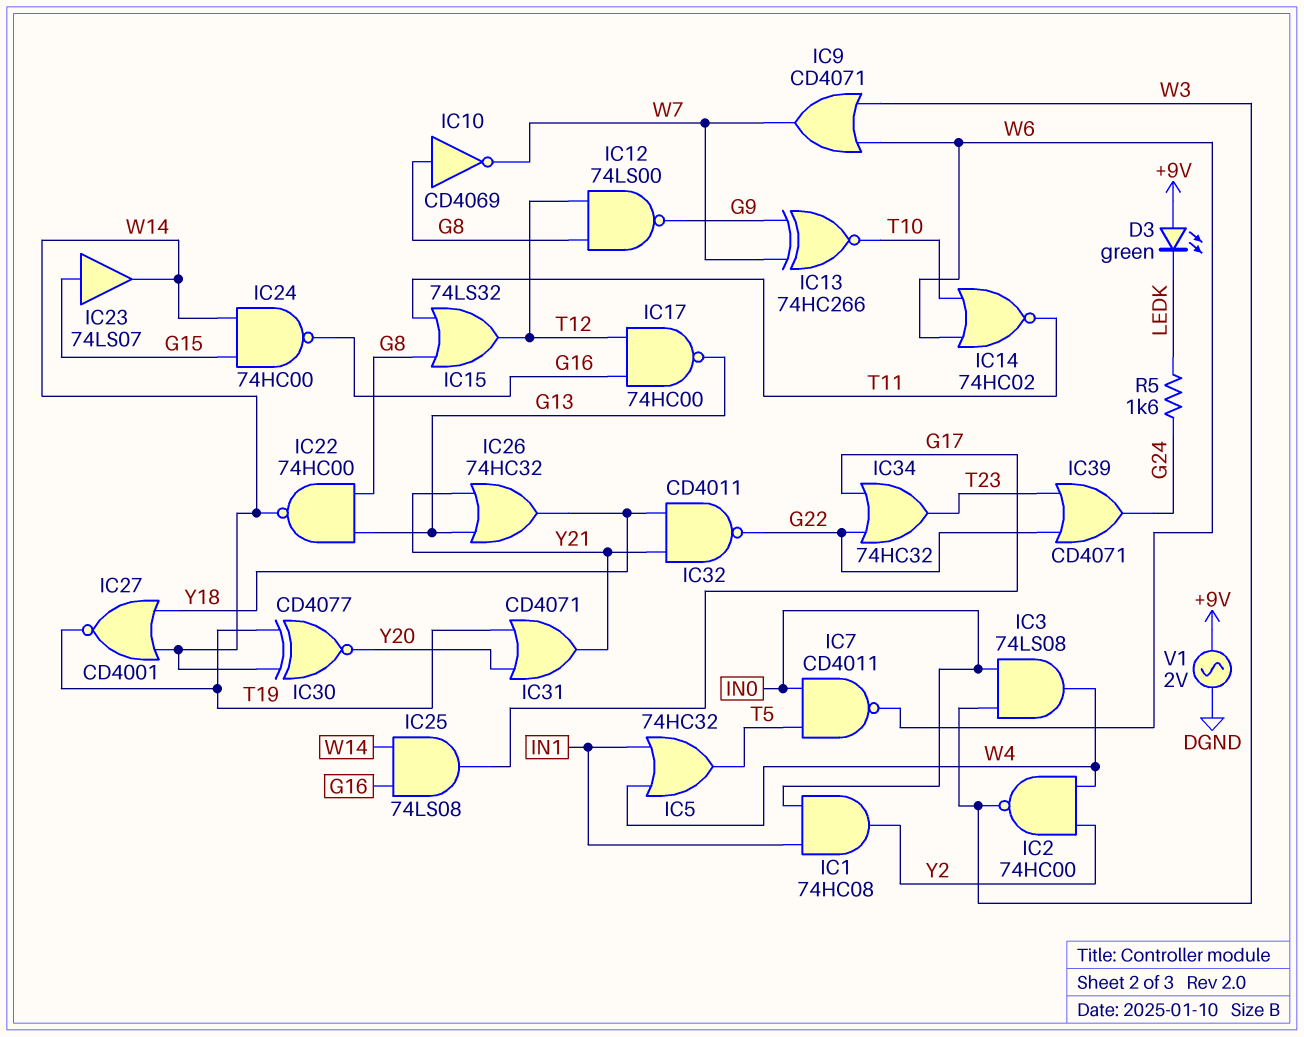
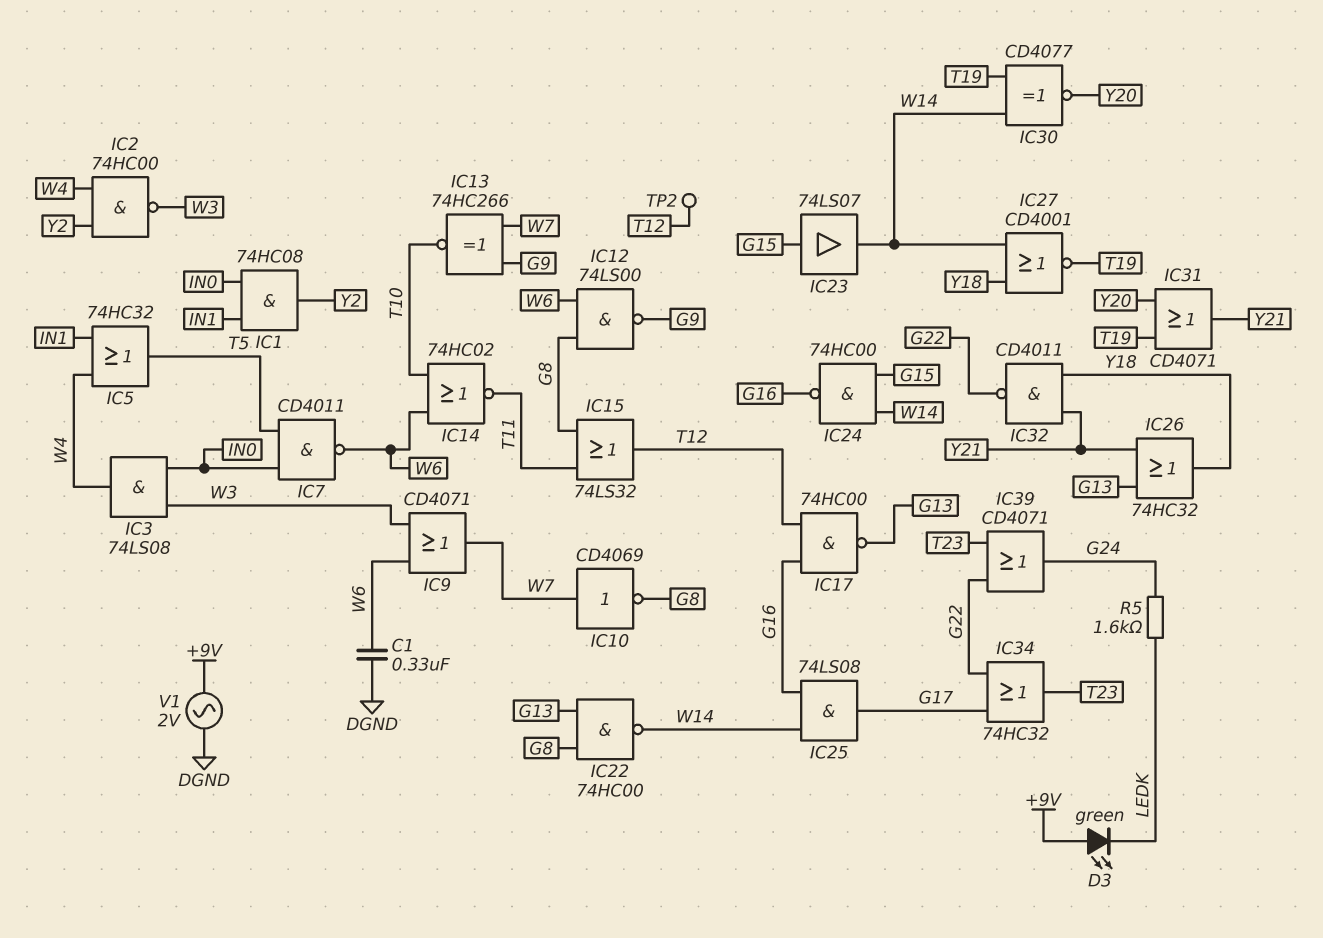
C1: none -> 330nF (DGND, W6)
IC10: NOT CD4069 (in G8, out W7) -> NOT CD4069 (in W7, out G8)
IC12: NAND 74LS00 (in G8, in T12, out G9) -> NAND 74LS00 (in G8, in W6, out G9)
TP2: none -> test point (T12)

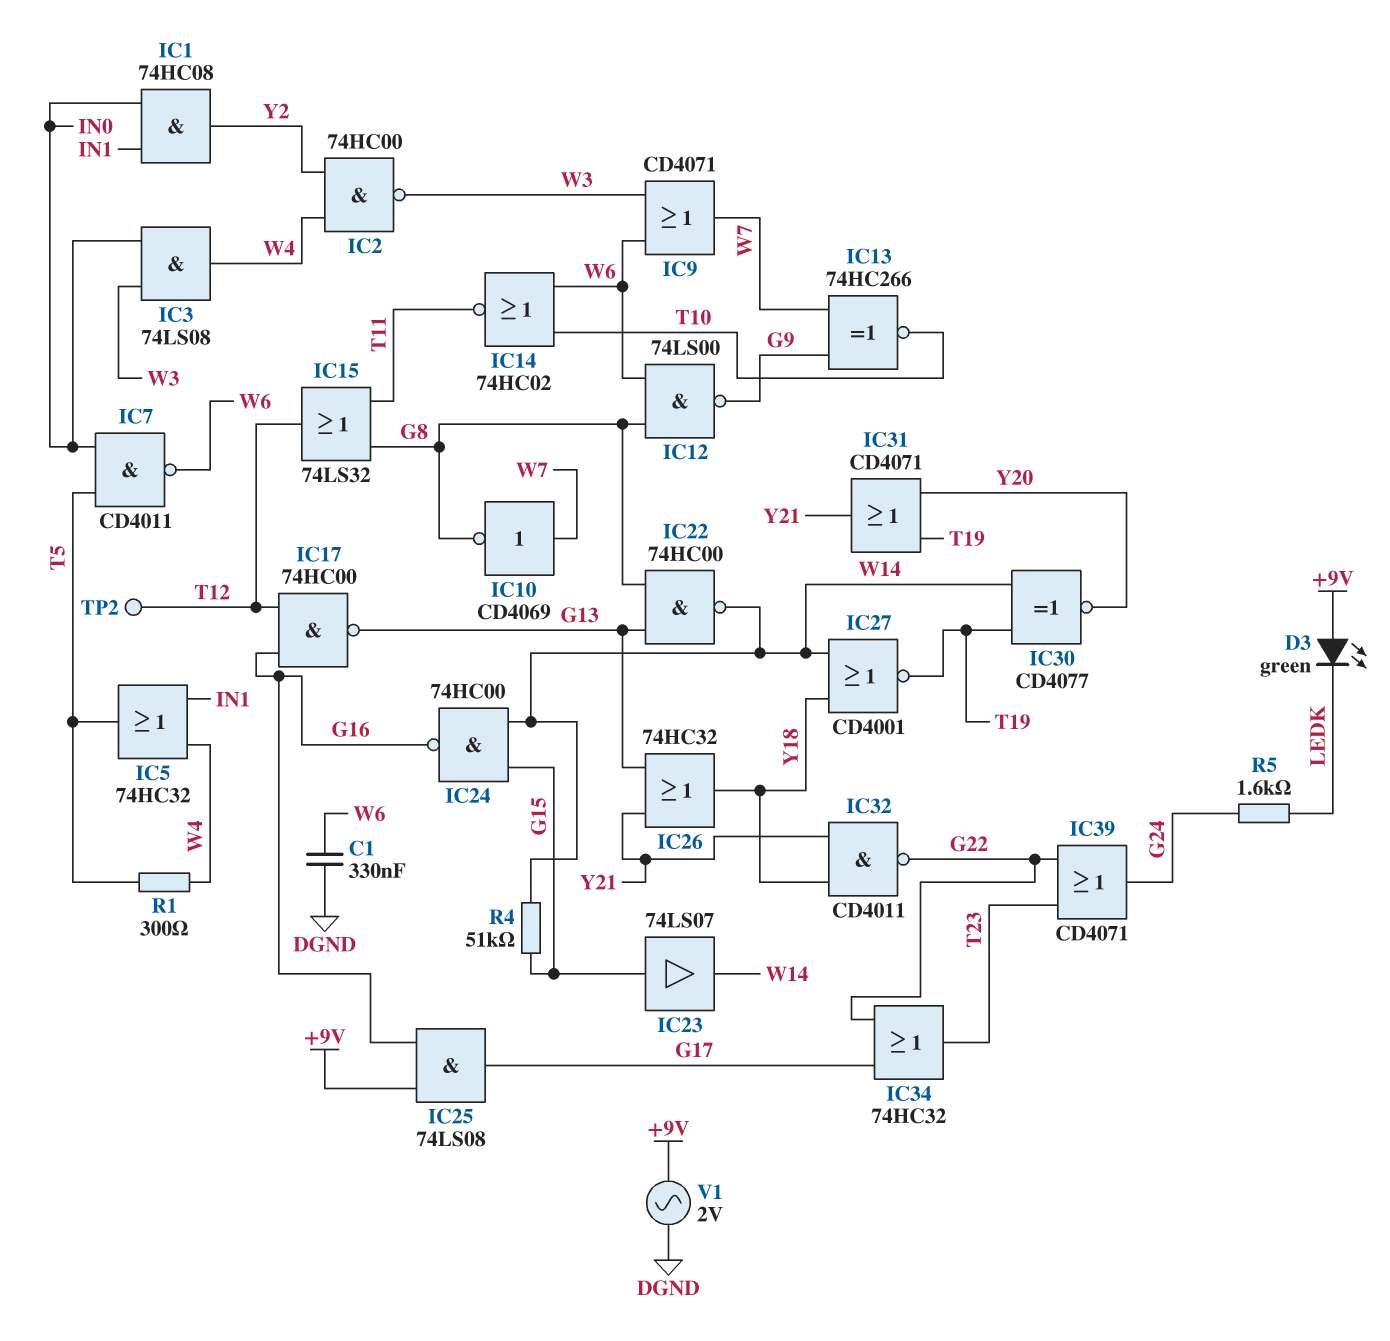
IC25: AND 74LS08 (in G16, in W14, out G17) -> AND 74LS08 (in +9V, in G16, out G17)
R1: none -> 300 (T5, W4)
R4: none -> 51k (G15, W14)

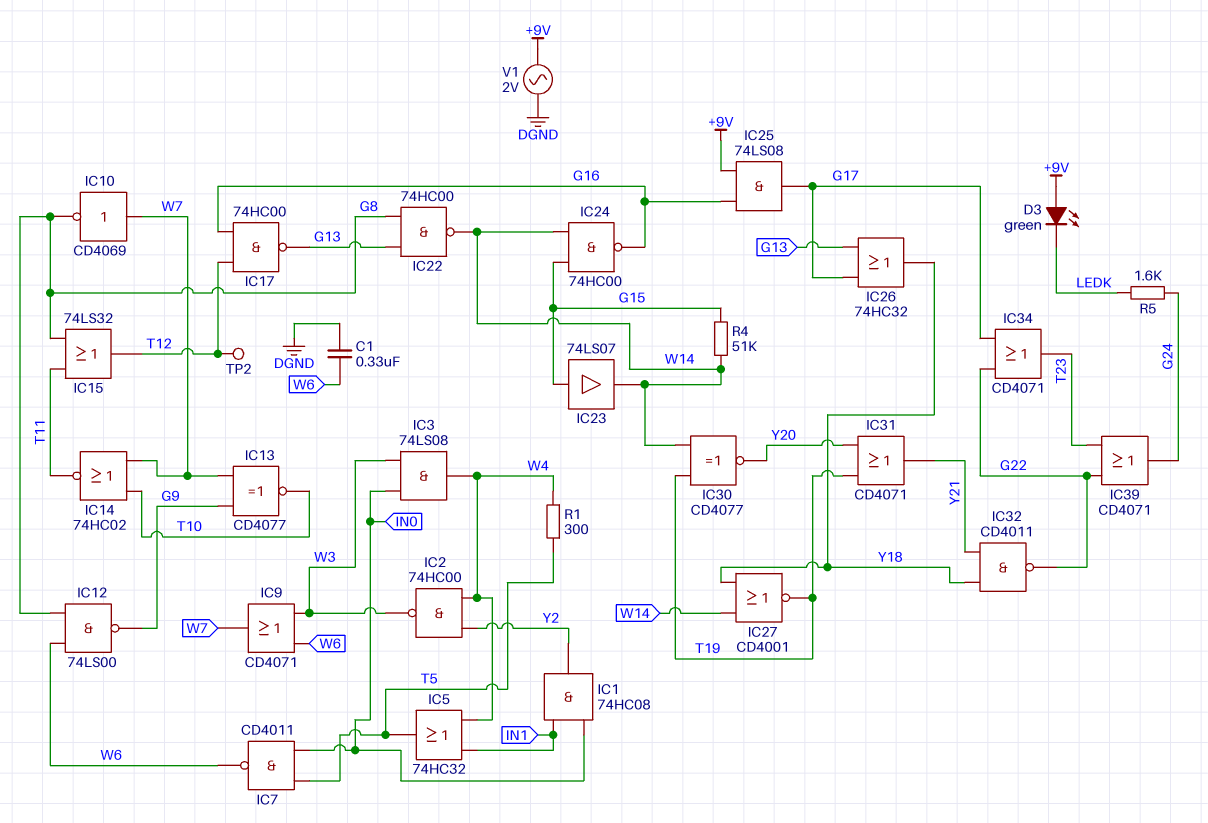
IC13: XNOR 74HC266 (in G9, in W7, out T10) -> XNOR CD4077 (in G9, in W7, out T10)
IC14: NOR 74HC02 (in T10, in W6, out T11) -> NOR 74HC02 (in T10, in W7, out T11)
IC26: OR 74HC32 (in G13, in Y21, out Y18) -> OR 74HC32 (in G13, in G17, out Y18)
IC34: OR 74HC32 (in G17, in G22, out T23) -> OR CD4071 (in G17, in G22, out T23)

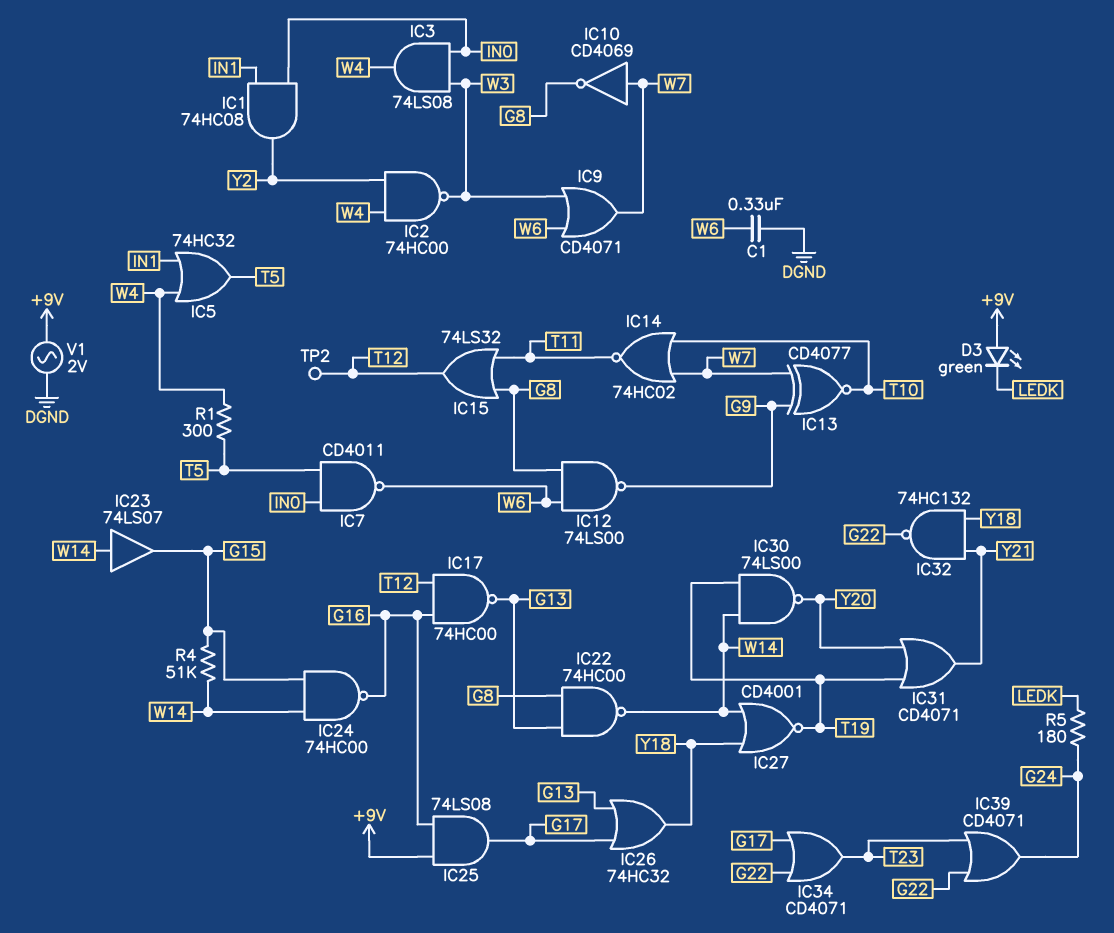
IC23: buffer 74LS07 (in G15, out W14) -> buffer 74LS07 (in W14, out G15)
IC30: XNOR CD4077 (in T19, in W14, out Y20) -> NAND 74LS00 (in T19, in W14, out Y20)
IC32: NAND CD4011 (in Y18, in Y21, out G22) -> NAND 74HC132 (in Y18, in Y21, out G22)
R5: 1.6k (G24, LEDK) -> 180 (G24, LEDK)

